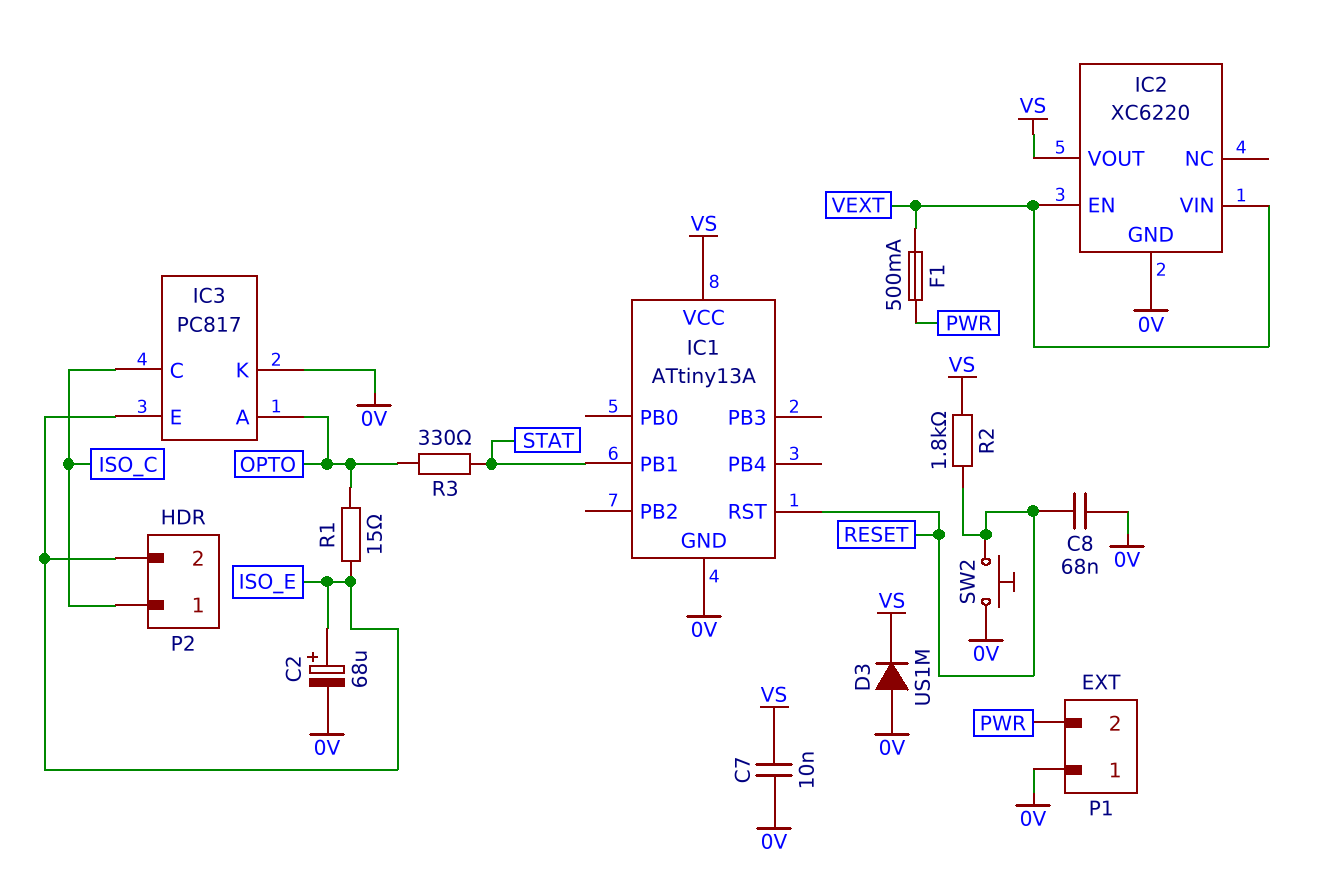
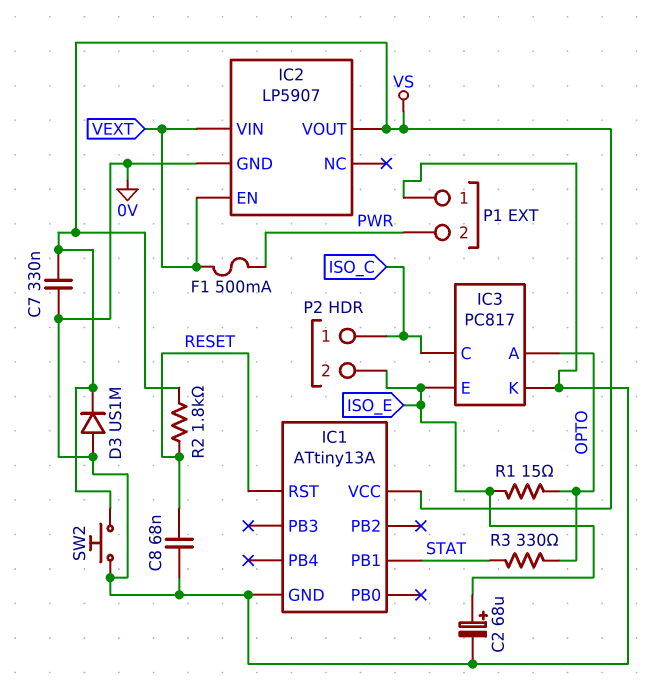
C7: 10nF (0V, VS) -> 330nF (0V, VS)
IC2: XC6220 -> LP5907
SW2: button (0V, RESET) -> button (0V, VS)

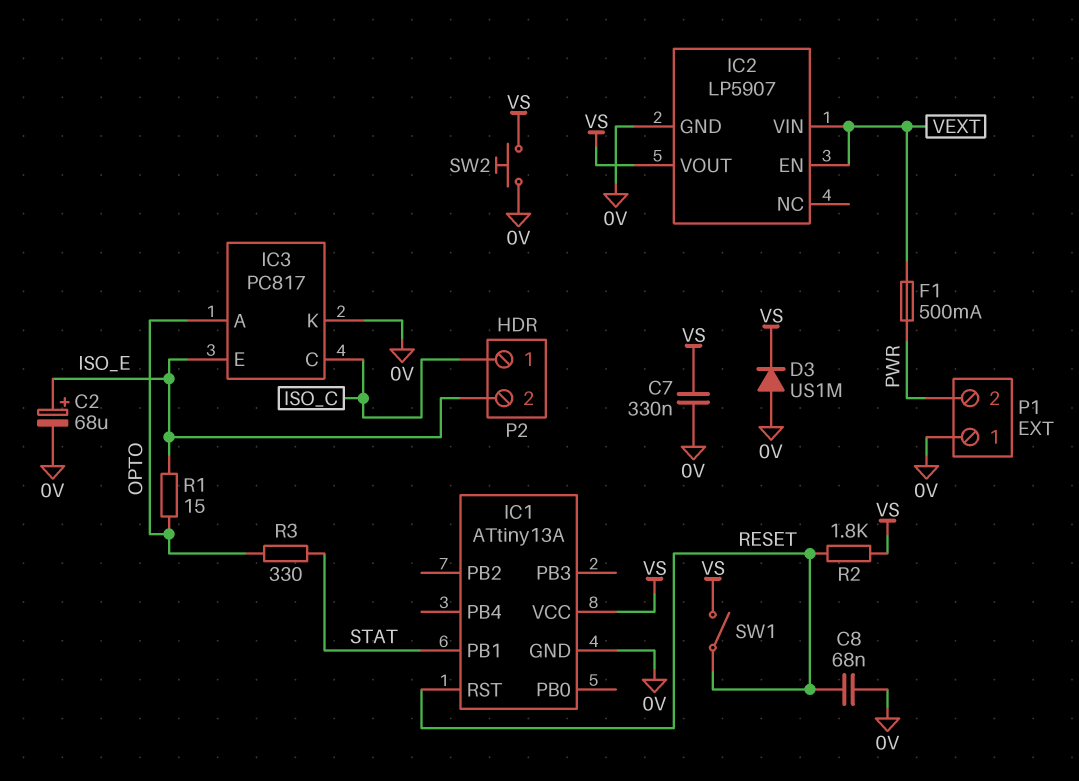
SW1: none -> switch (RESET, VS)

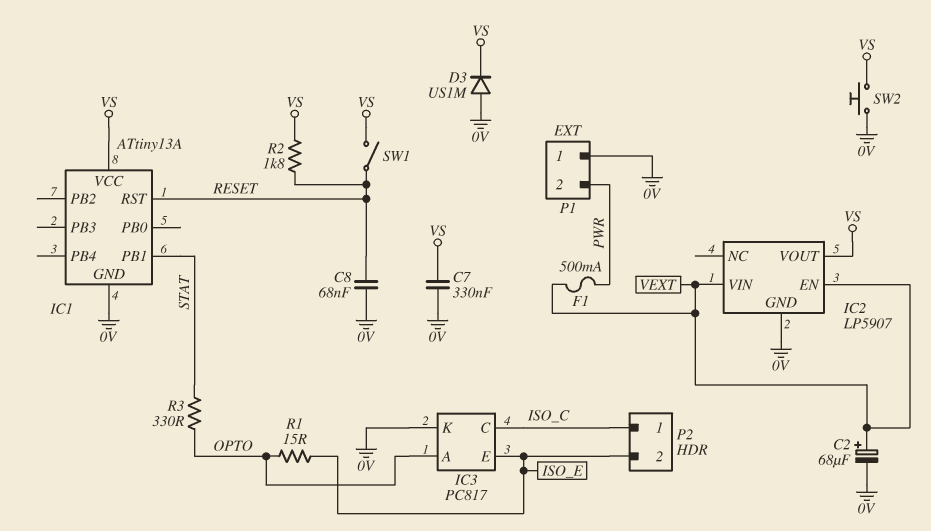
C2: 68uF (plus ISO_E, minus 0V) -> 68uF (plus VEXT, minus 0V)

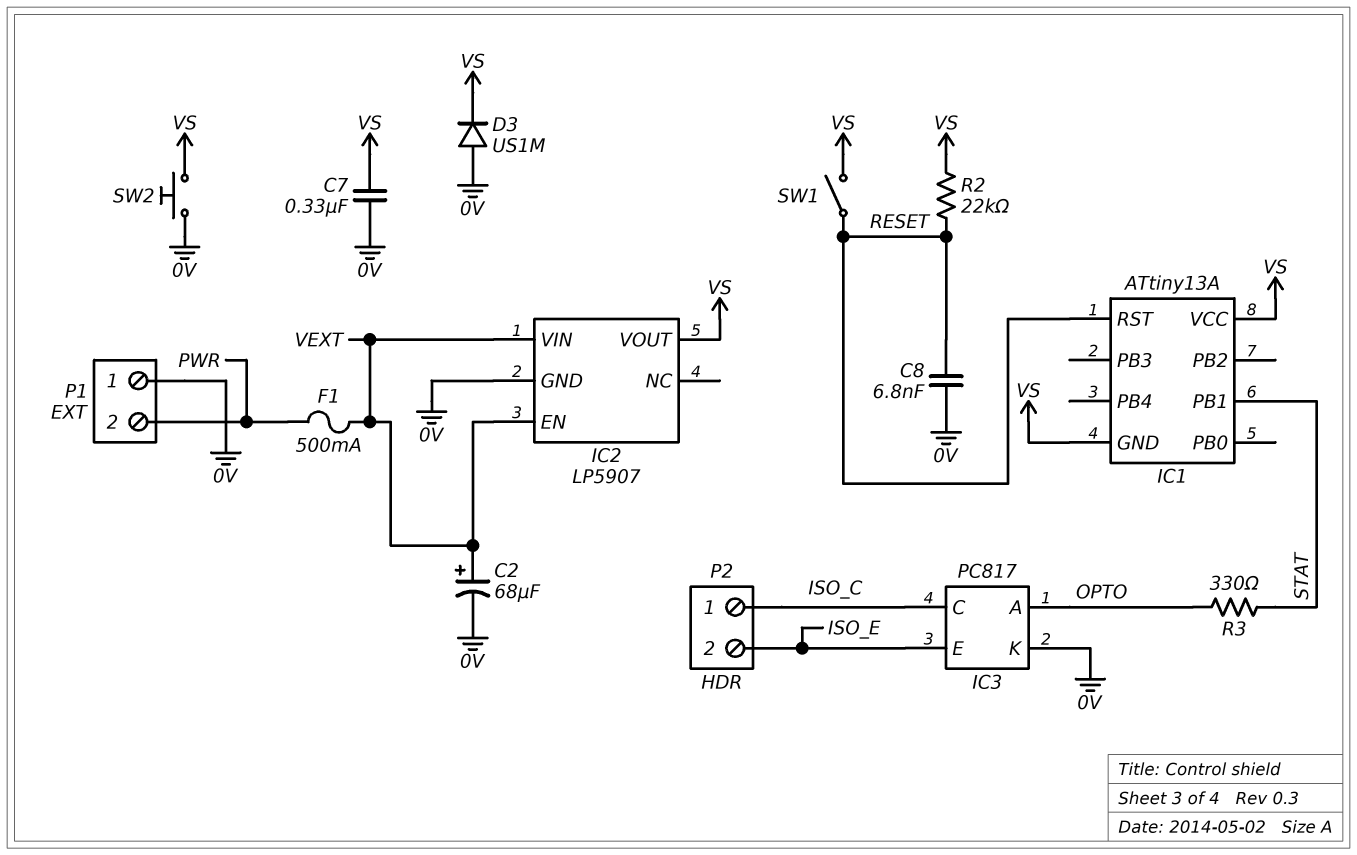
C8: 68nF (0V, RESET) -> 6.8nF (0V, RESET)
IC1 pin GND: 0V -> VS
R1: 15 (ISO_E, OPTO) -> none
R2: 1.8k (RESET, VS) -> 22k (RESET, VS)

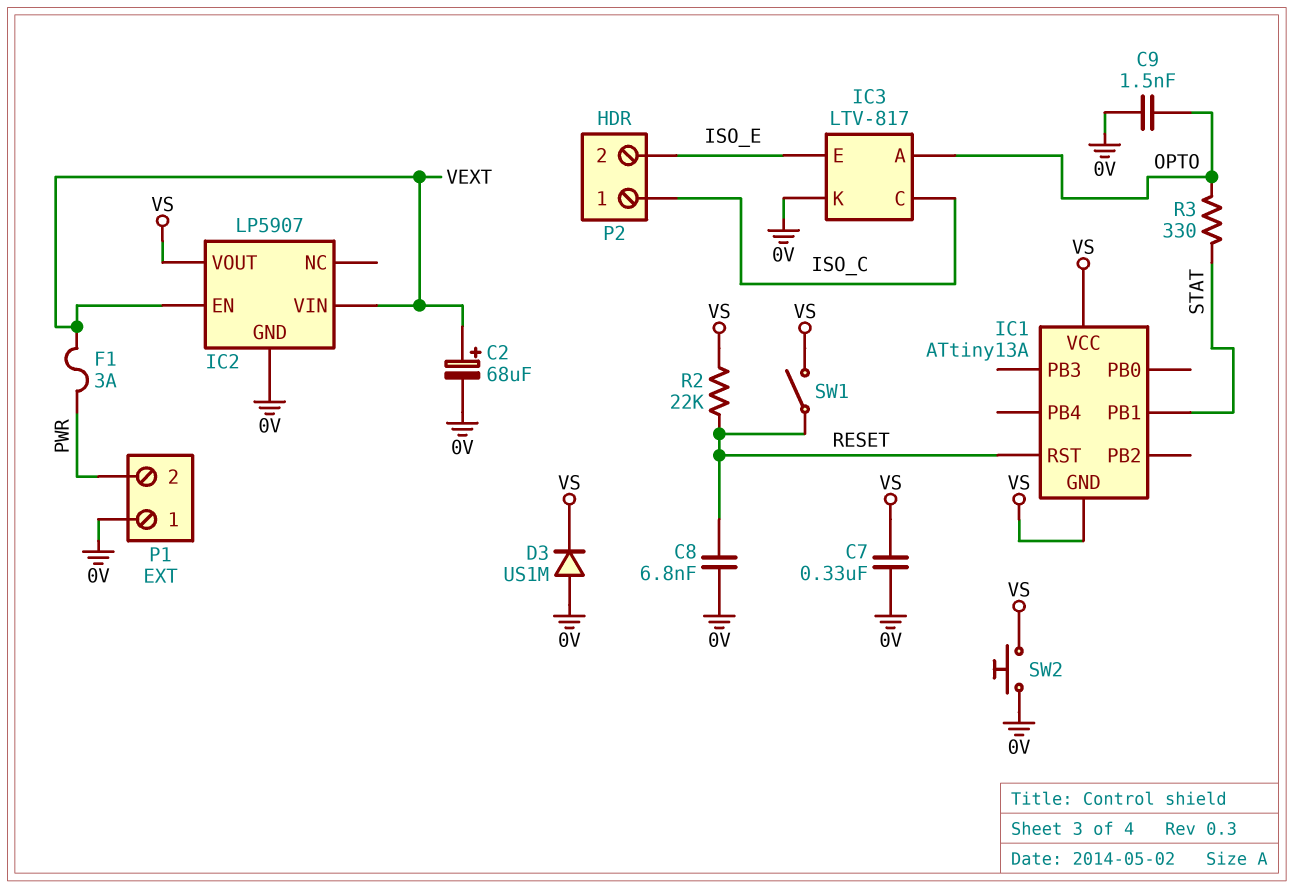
C9: none -> 1.5nF (0V, OPTO)
F1: 500mA (PWR, VEXT) -> 3A (PWR, VEXT)
IC3: PC817 -> LTV-817

